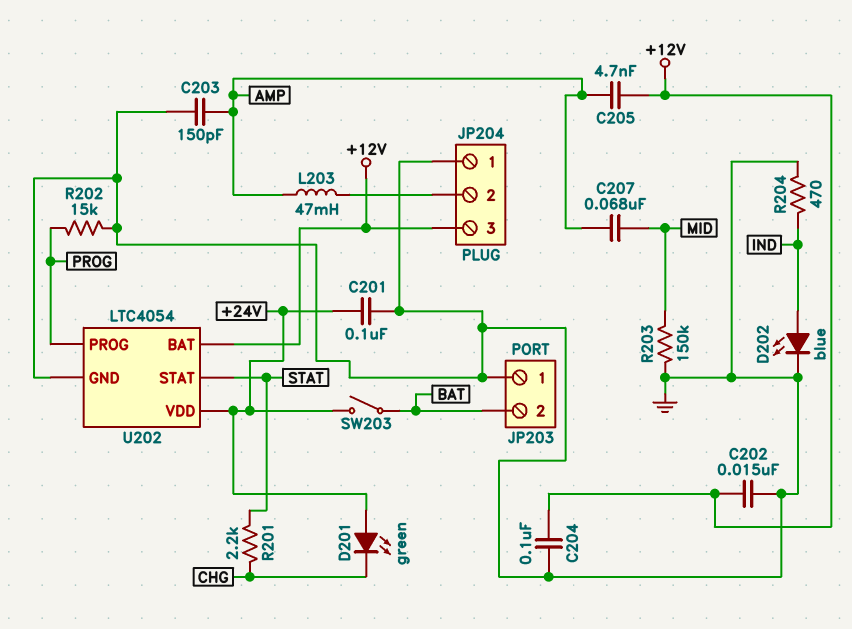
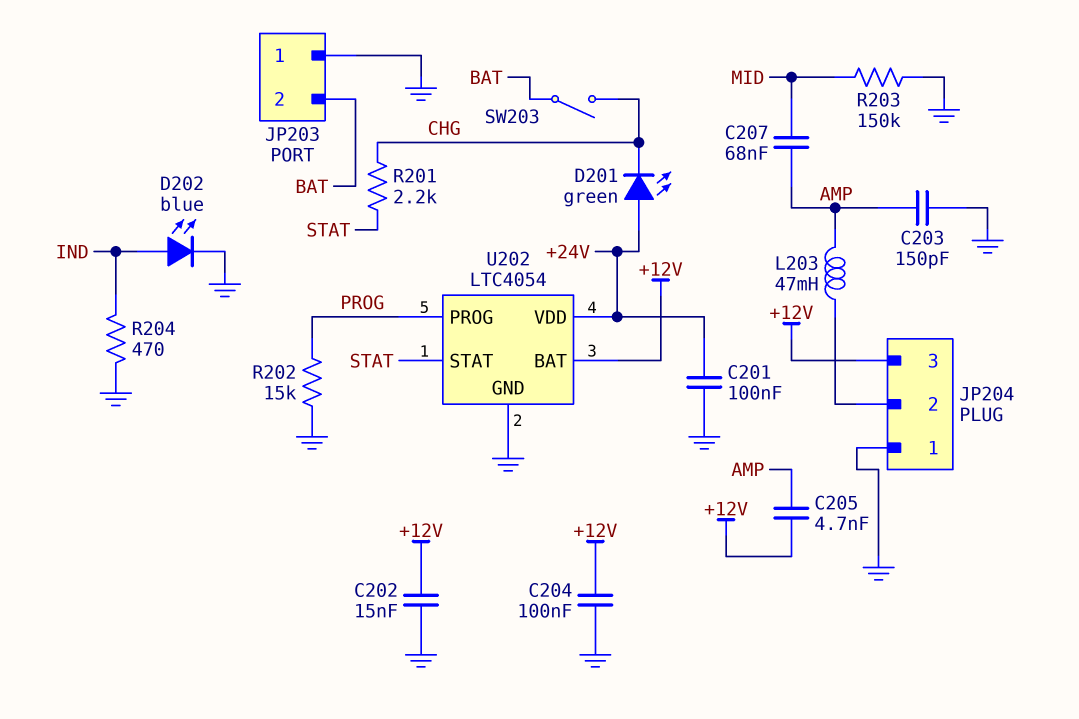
SW203: switch (+24V, BAT) -> switch (BAT, CHG)

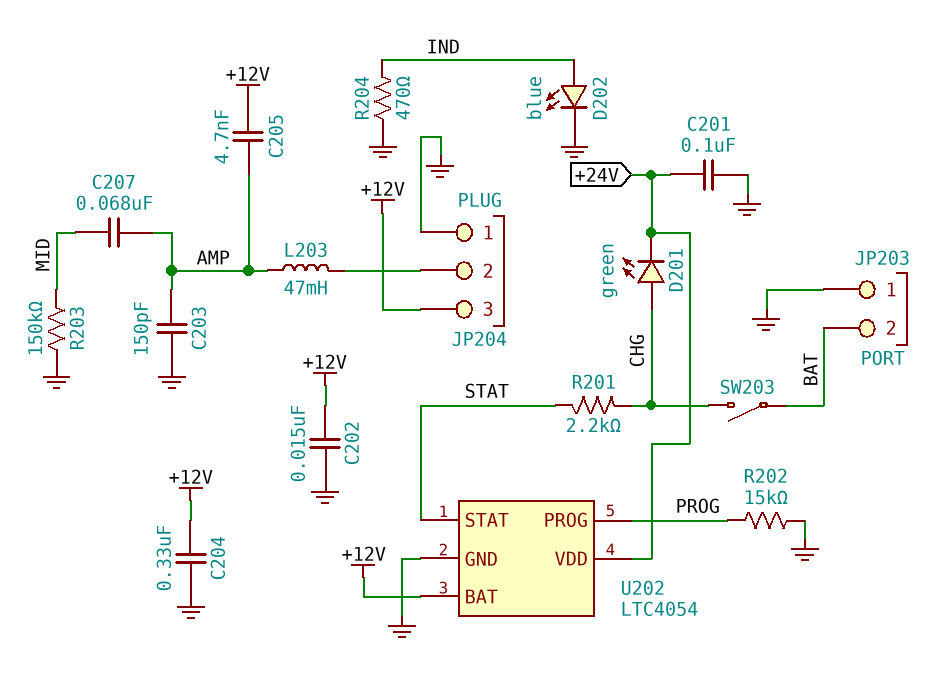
C204: 100nF (+12V, GND) -> 330nF (+12V, GND)
D201: LED green (A +24V, K CHG) -> LED green (A CHG, K +24V)

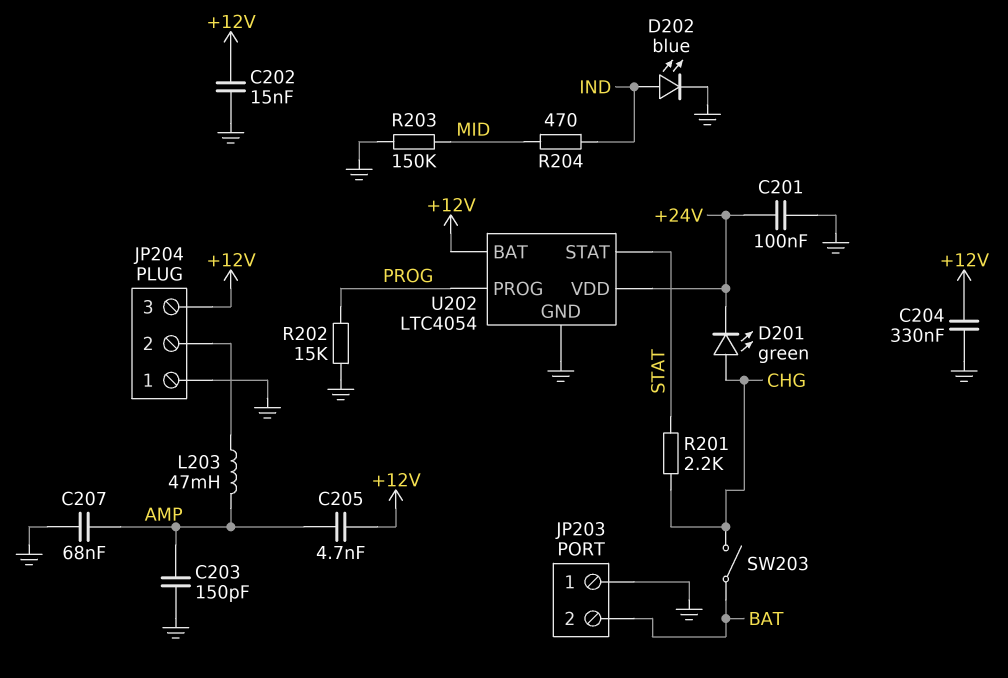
C207: 68nF (AMP, MID) -> 68nF (AMP, GND)
R204: 470 (GND, IND) -> 470 (IND, MID)

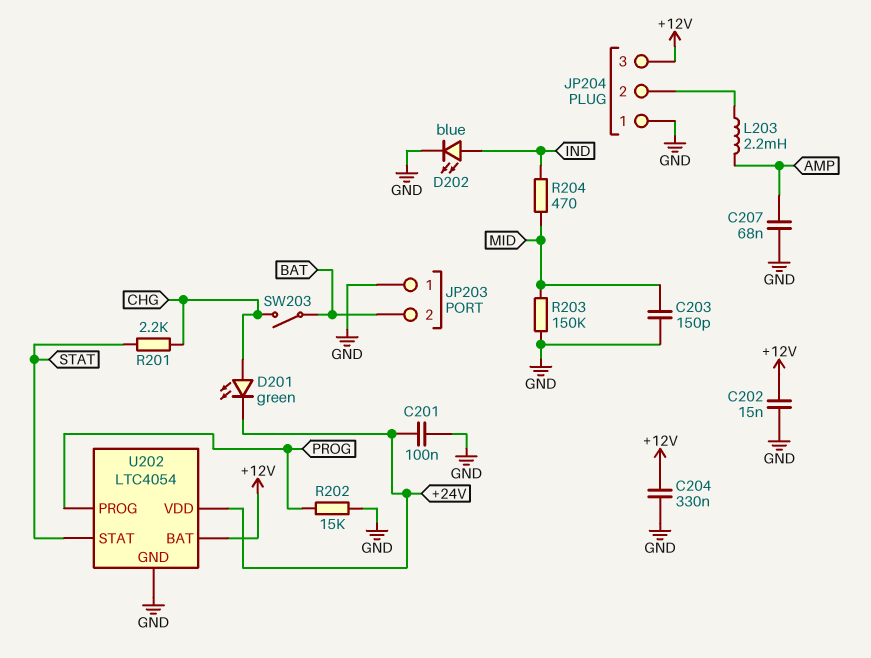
C203: 150pF (AMP, GND) -> 150pF (GND, MID)
C205: 4.7nF (+12V, AMP) -> none
L203: 47mH (AMP, JP204/2) -> 2.2mH (AMP, JP204/2)

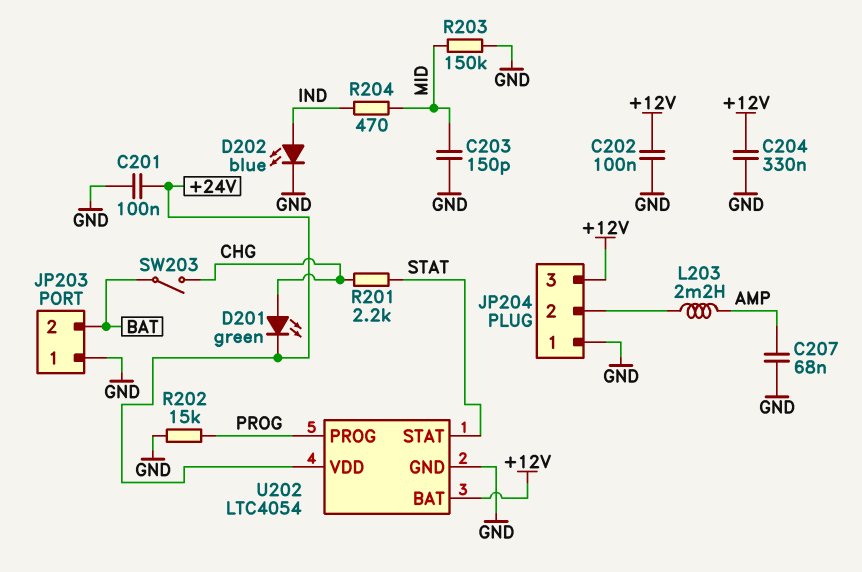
C202: 15nF (+12V, GND) -> 100nF (+12V, GND)

